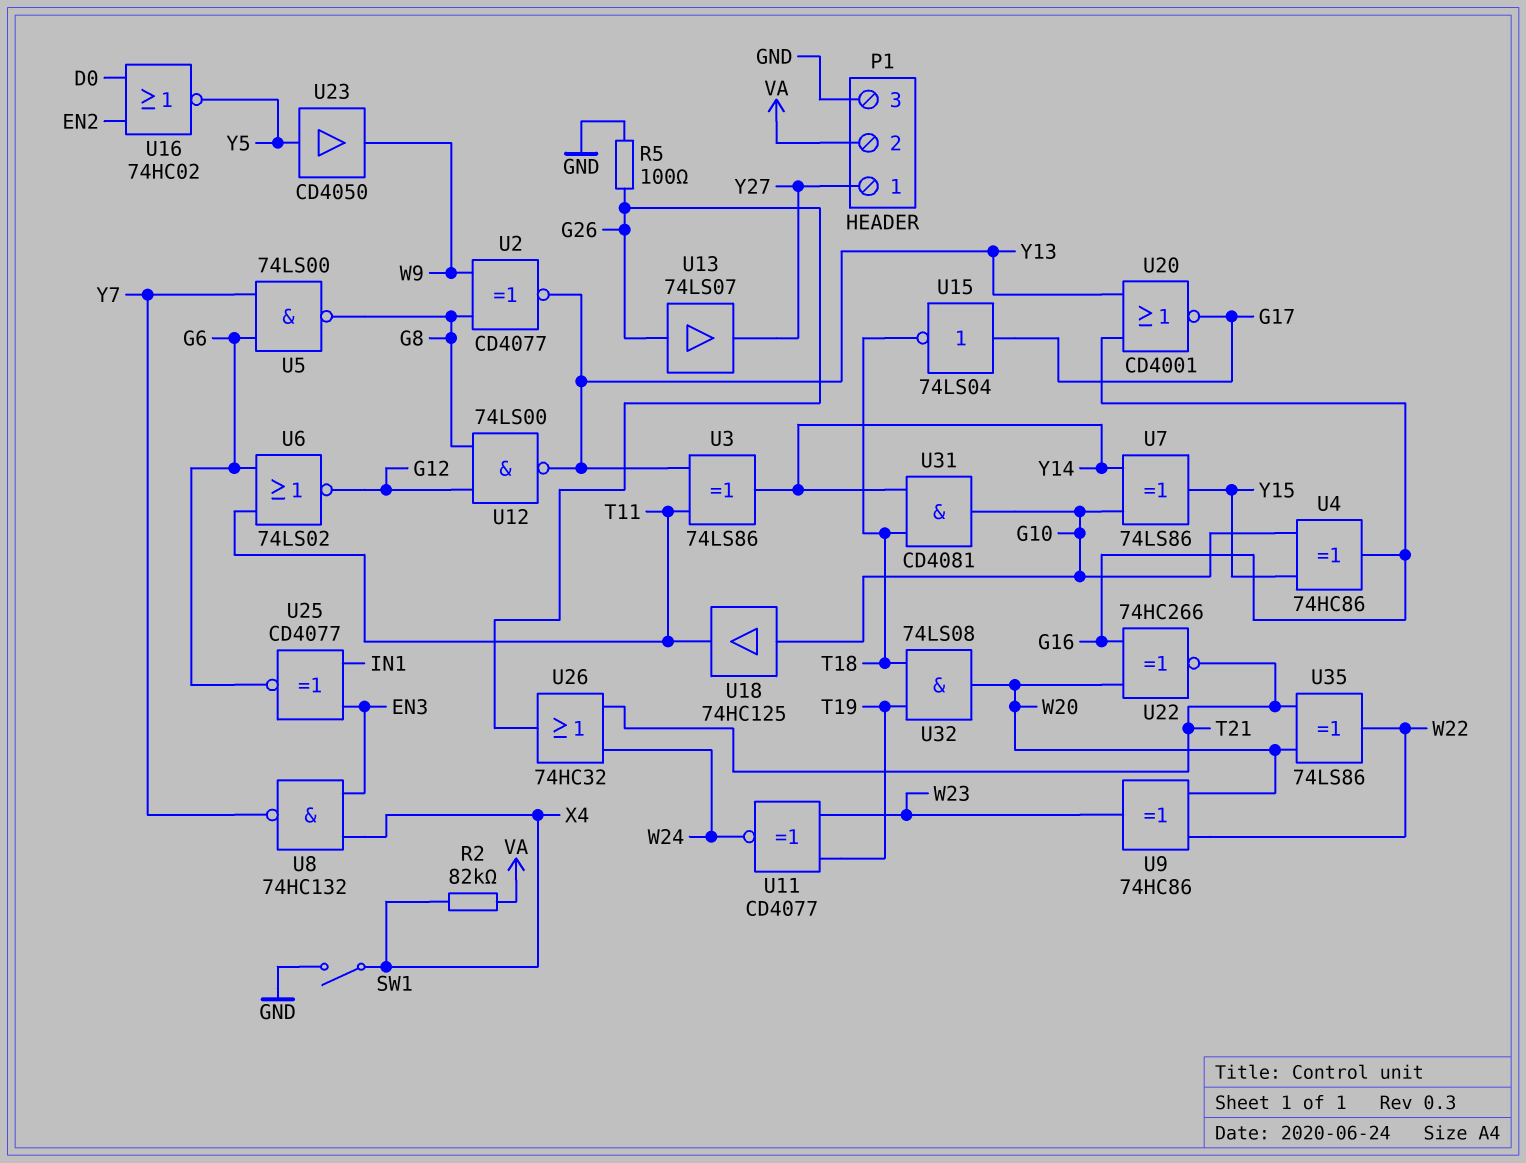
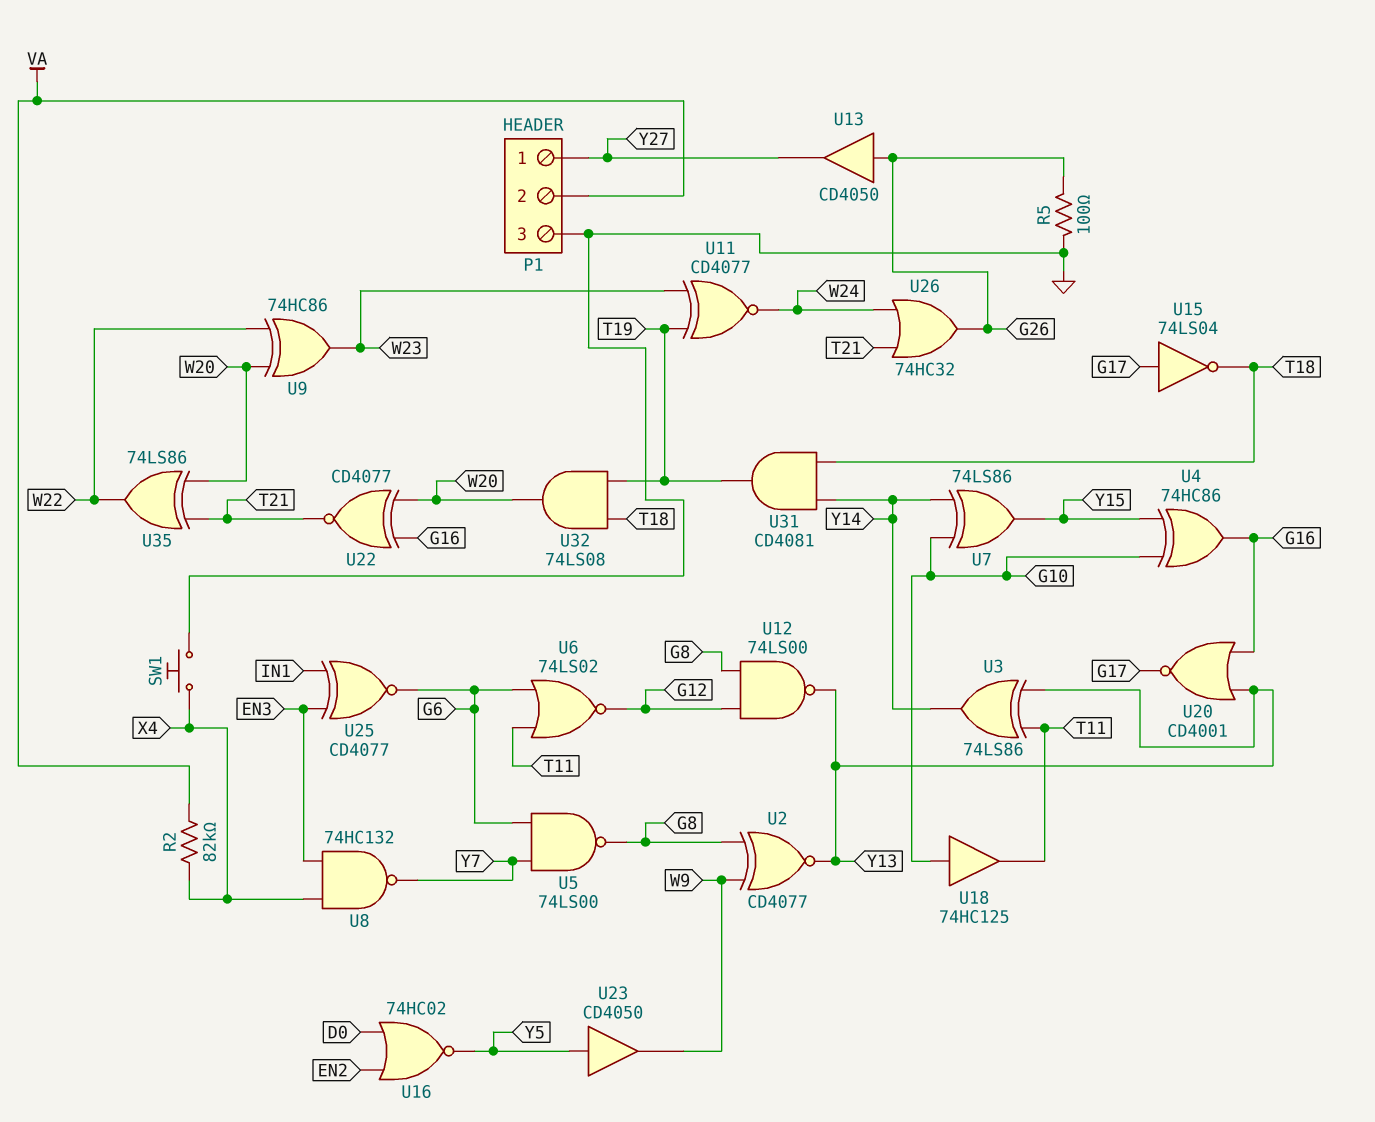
SW1: switch (GND, X4) -> button (GND, X4)
U13: buffer 74LS07 (in G26, out Y27) -> buffer CD4050 (in G26, out Y27)
U22: XNOR 74HC266 (in G16, in W20, out T21) -> XNOR CD4077 (in G16, in W20, out T21)
U31: AND CD4081 (in T18, in Y14, out G10) -> AND CD4081 (in T18, in Y14, out T19)

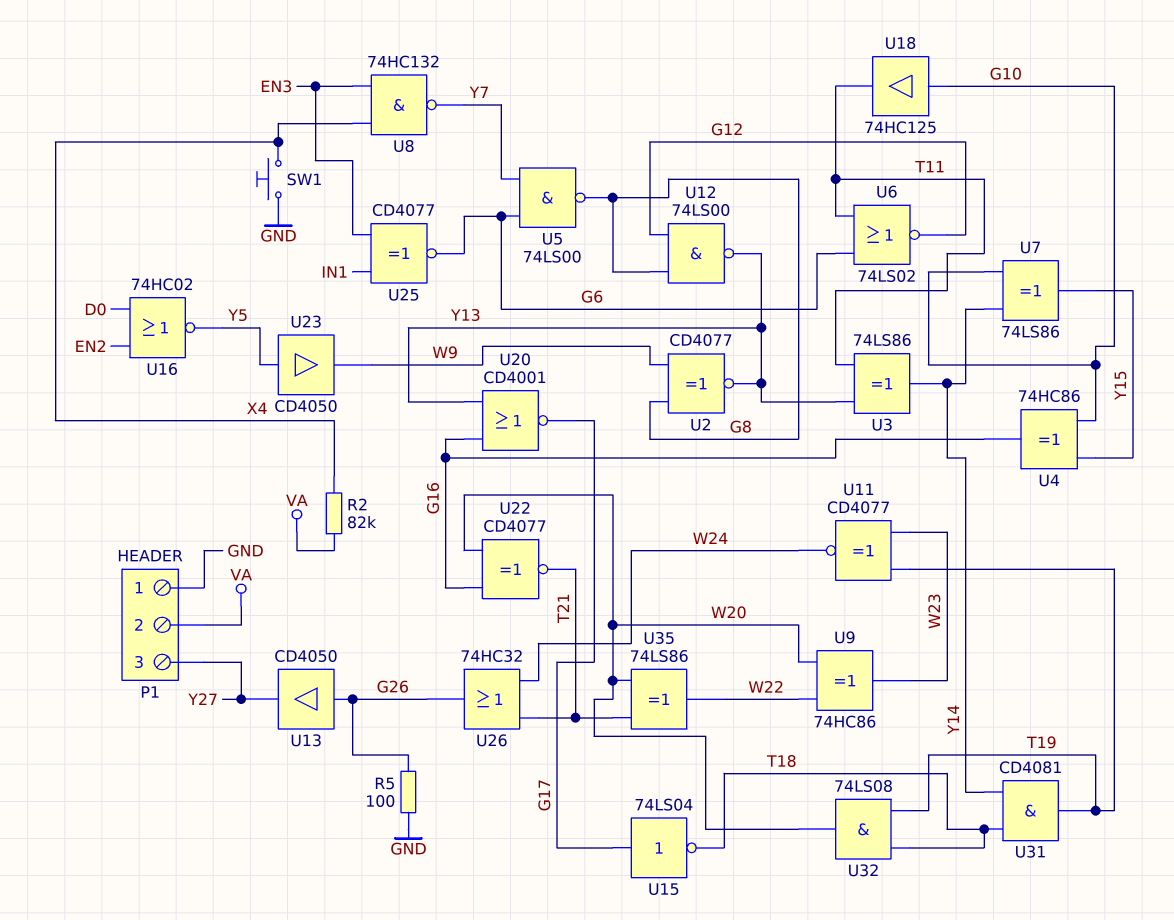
P1 pin 1: Y27 -> GND
P1 pin 3: GND -> Y27

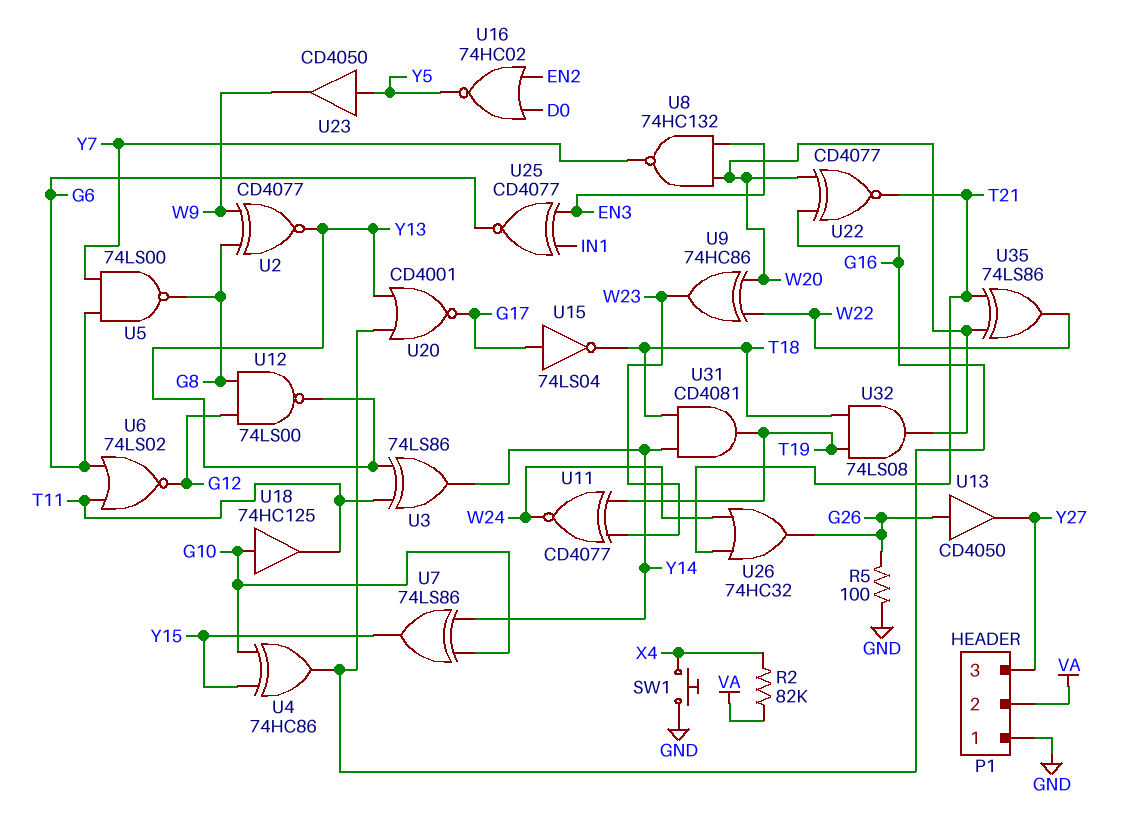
U8: NAND 74HC132 (in EN3, in X4, out Y7) -> NAND 74HC132 (in EN3, in W20, out Y7)

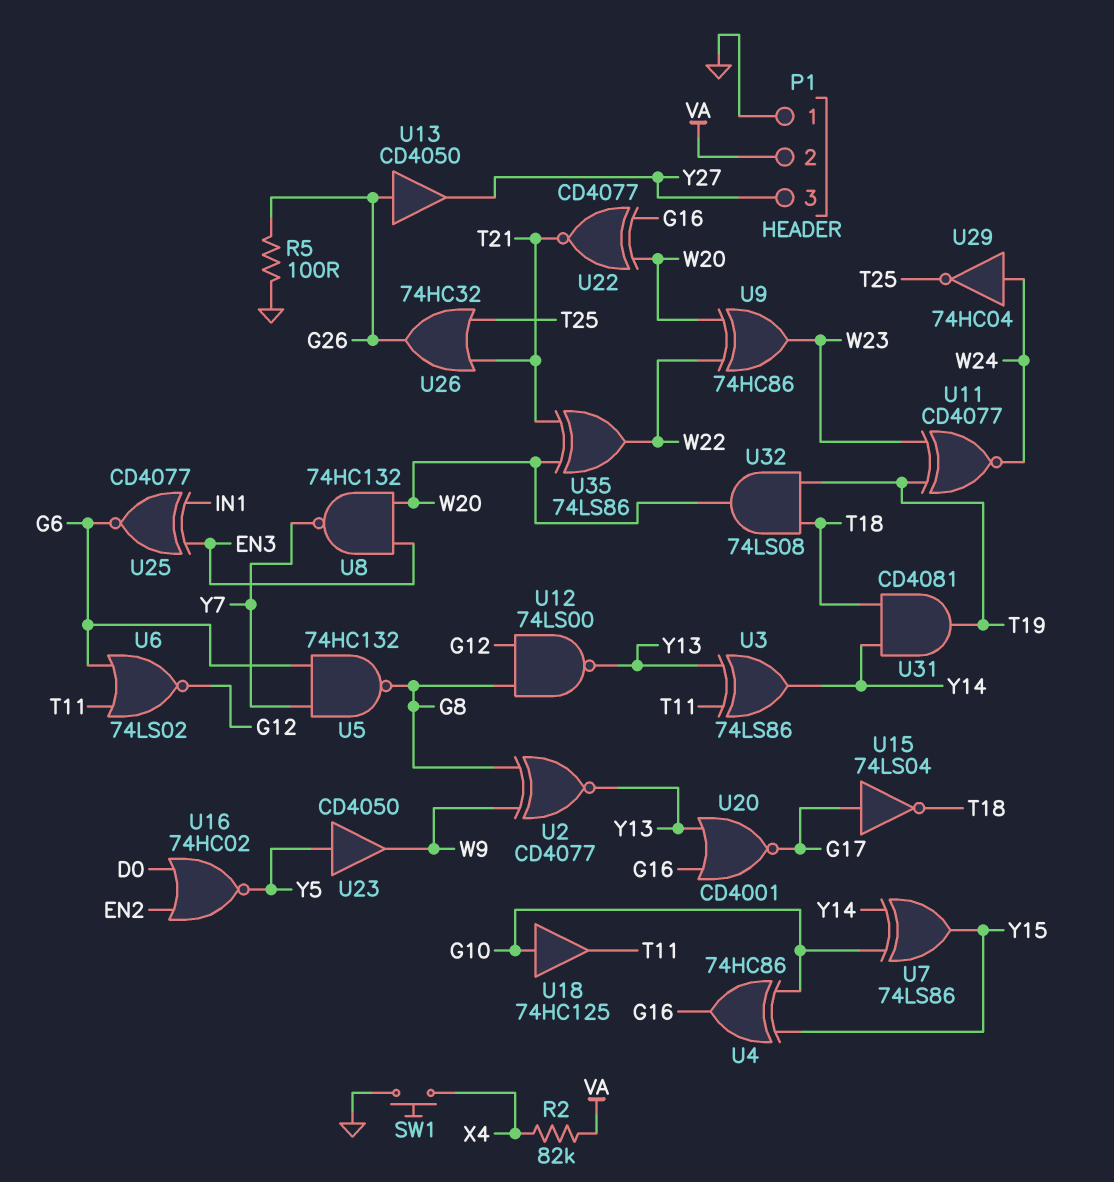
U5: NAND 74LS00 (in G6, in Y7, out G8) -> NAND 74HC132 (in G6, in Y7, out G8)
U26: OR 74HC32 (in T21, in W24, out G26) -> OR 74HC32 (in T21, in T25, out G26)
U29: none -> NOT 74HC04 (in W24, out T25)

